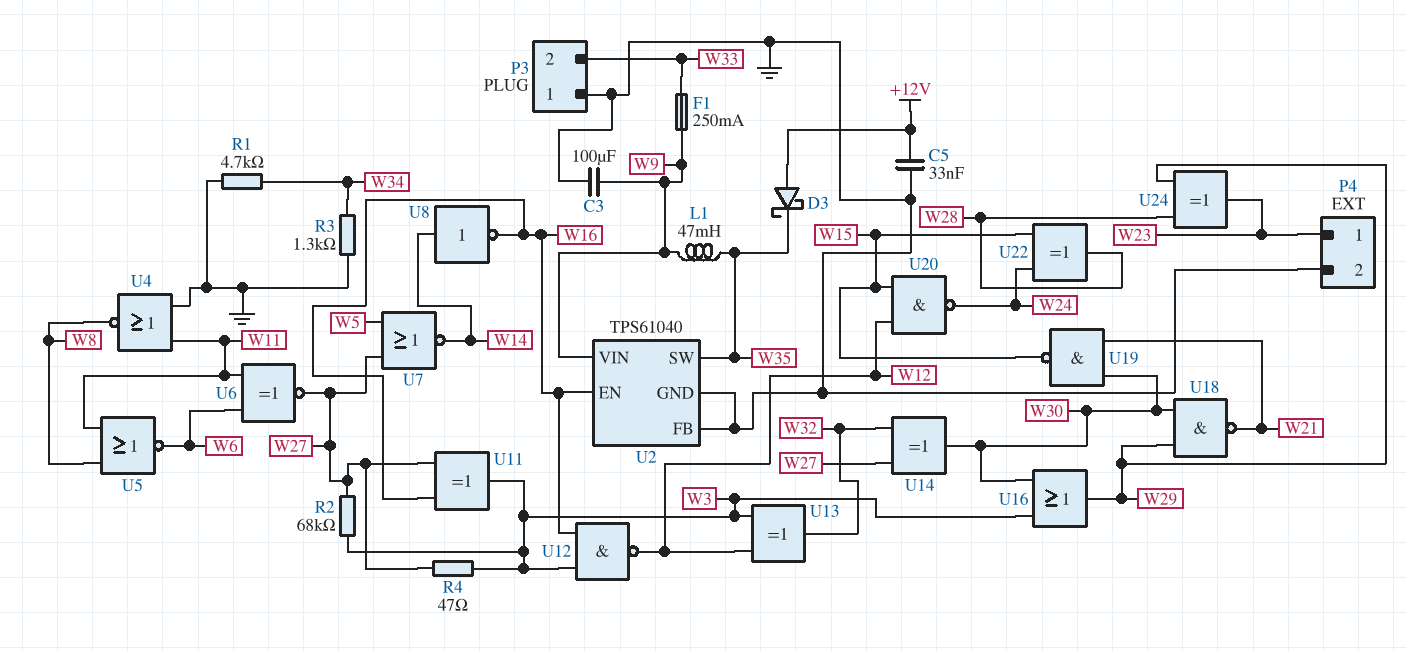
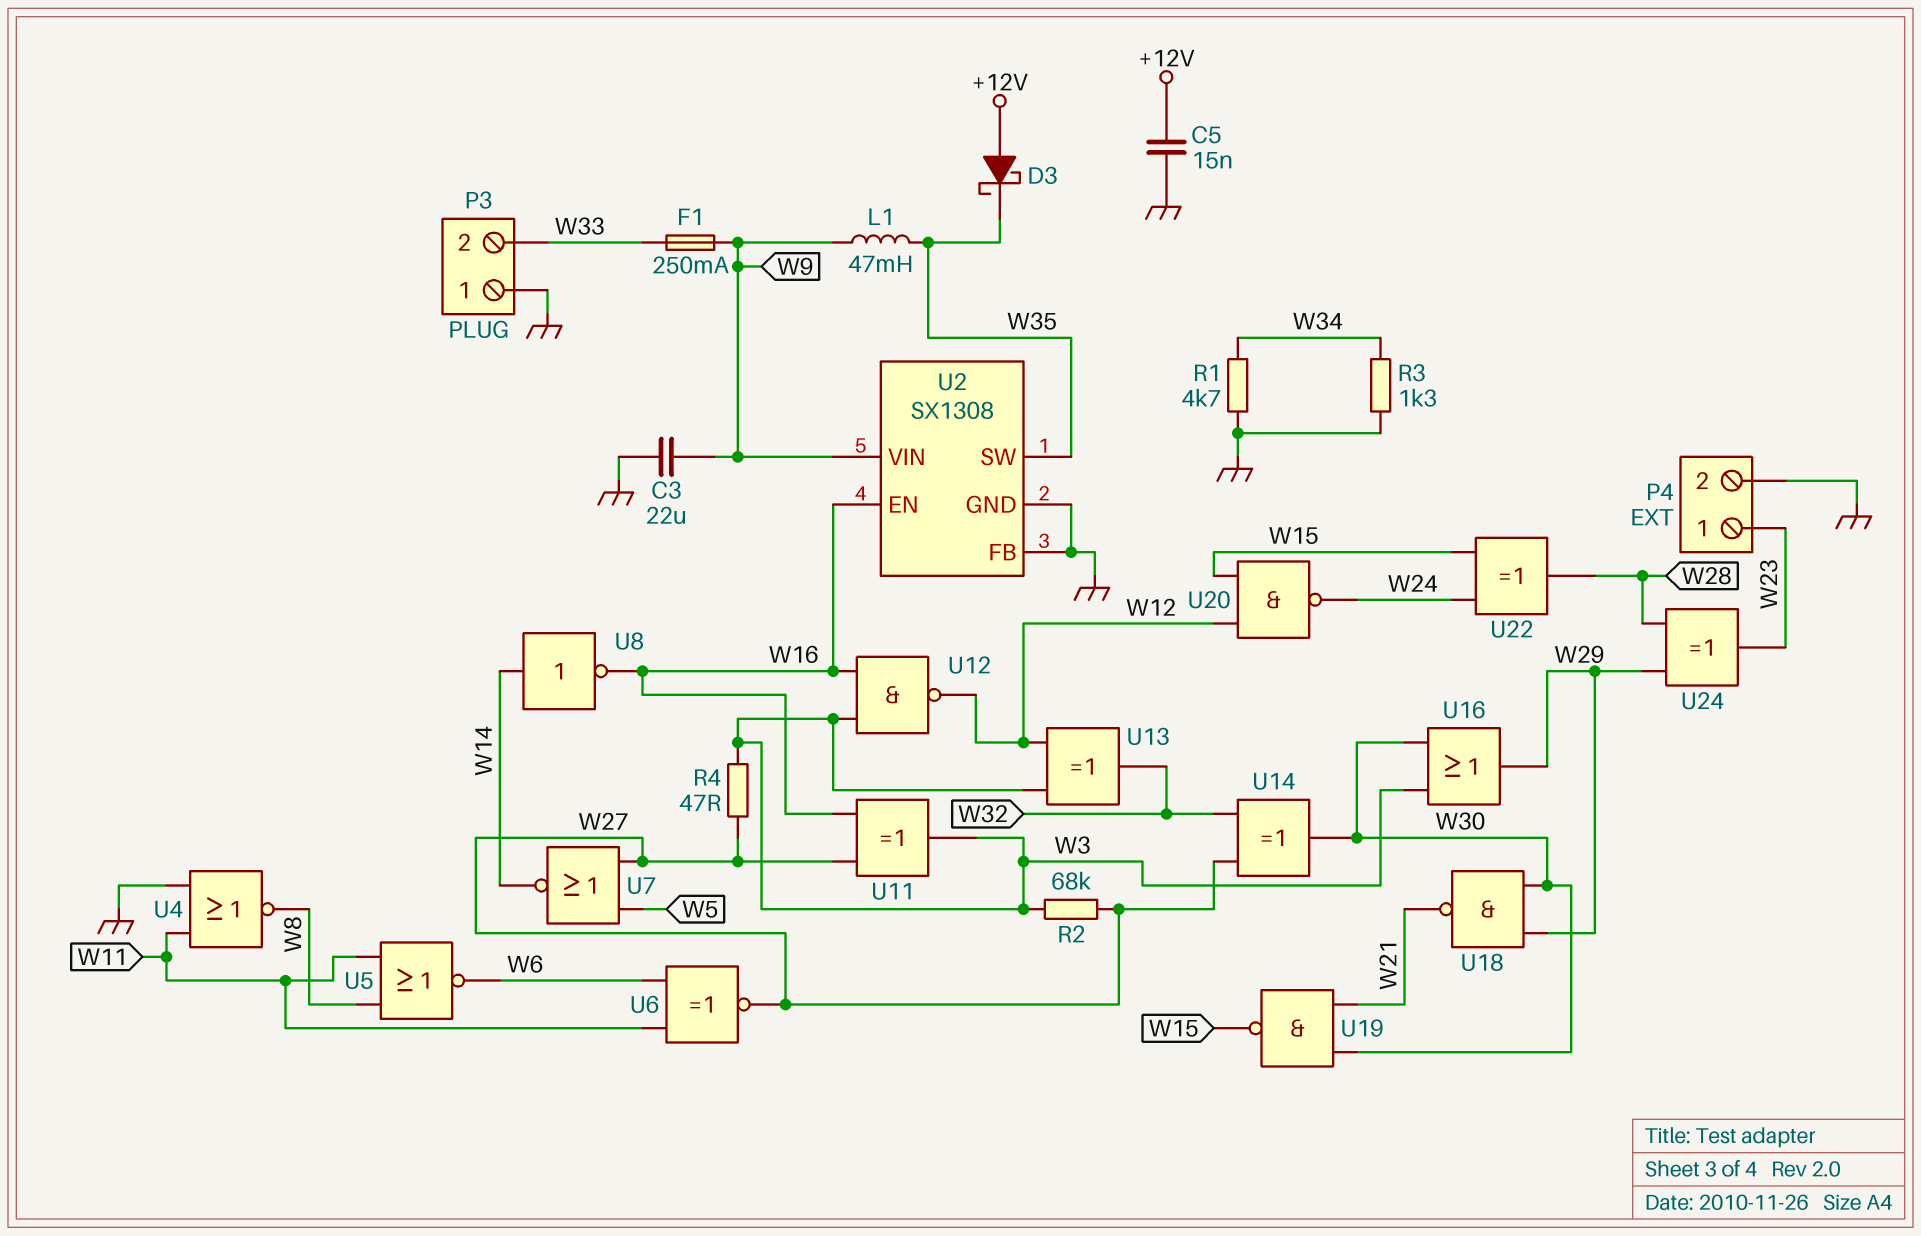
C3: 100uF (GND, W9) -> 22uF (GND, W9)
C5: 33nF (+12V, GND) -> 15nF (+12V, GND)
U2: TPS61040 -> SX1308

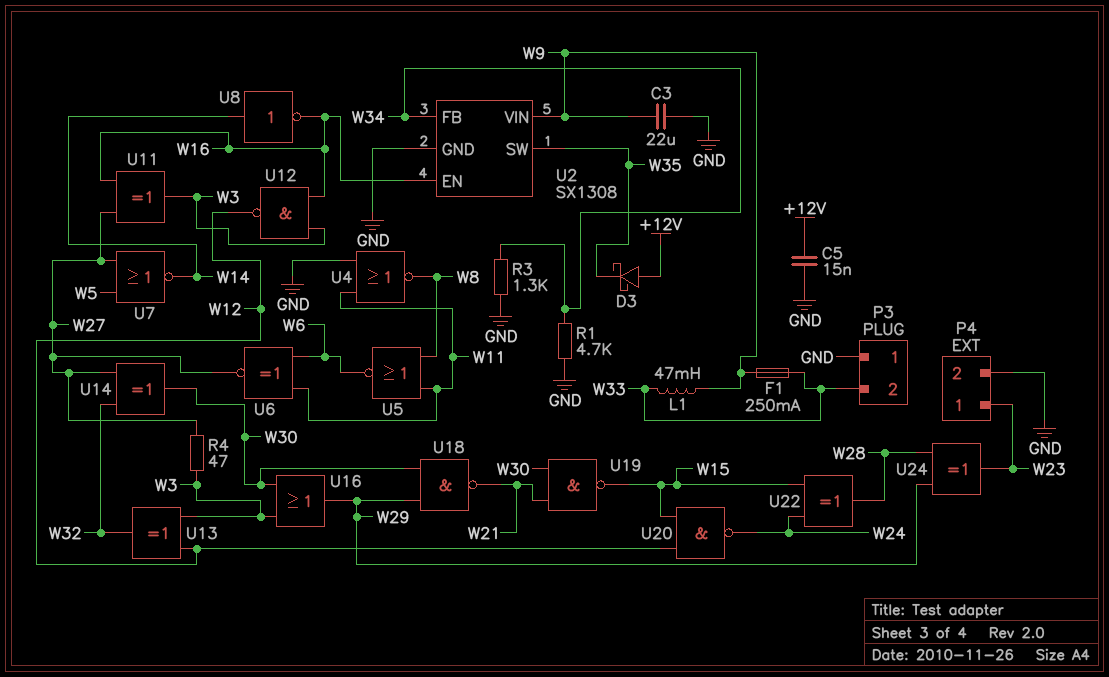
L1: 47mH (W9, W35) -> 47mH (W9, W33)
R2: 68k (W3, W27) -> none
U2 pin FB: GND -> W34

